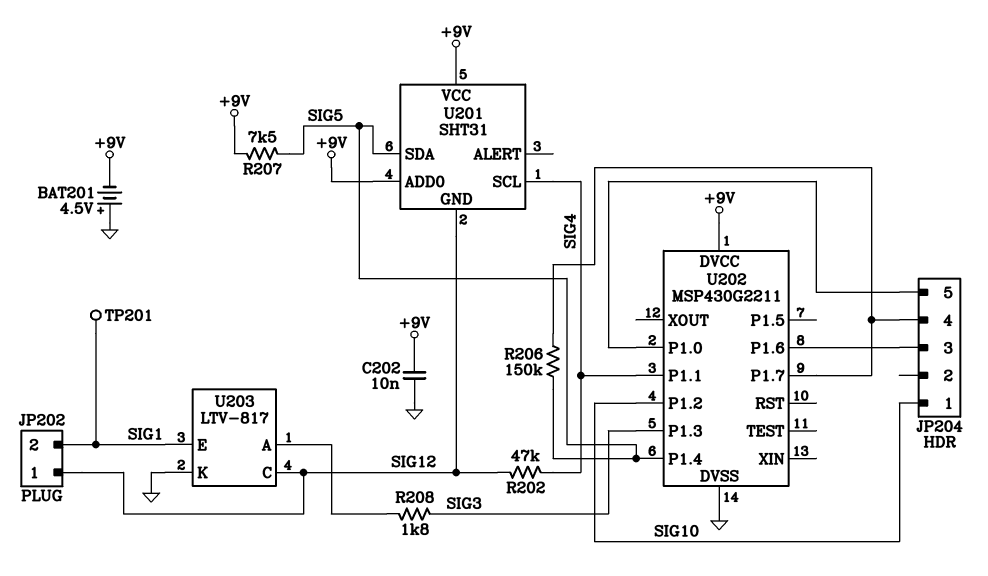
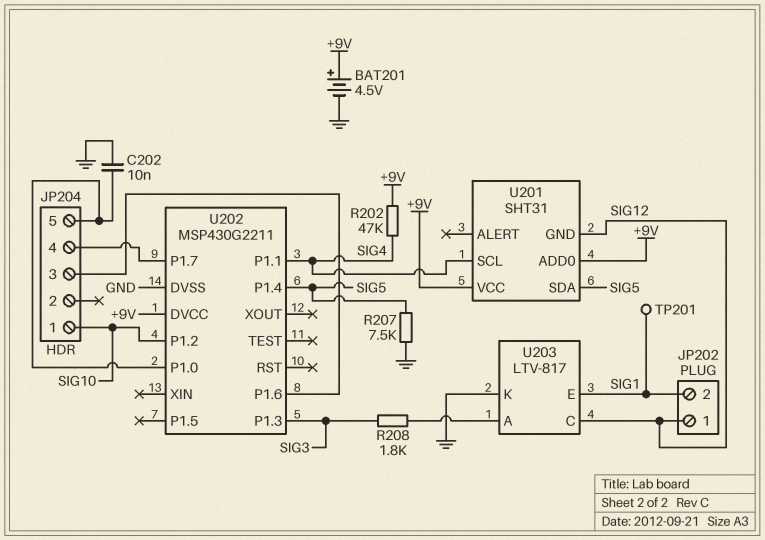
BAT201: 4.5V (plus GND, minus +9V) -> 4.5V (plus +9V, minus GND)
C202: 10nF (+9V, GND) -> 10nF (GND, JP204/5)
R202: 47k (SIG4, SIG12) -> 47k (+9V, SIG4)
R206: 150k (JP204/4, SIG5) -> none
R207: 7.5k (+9V, SIG5) -> 7.5k (GND, SIG5)

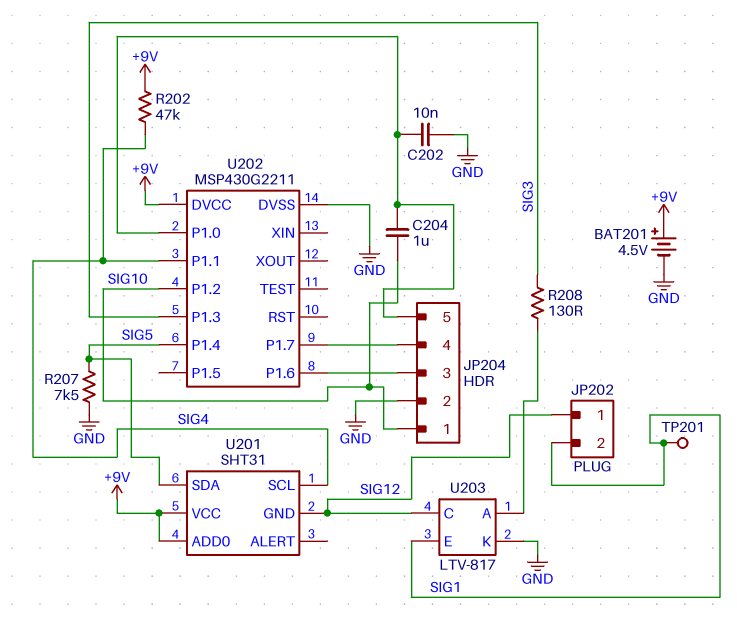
C204: none -> 1uF (JP204/5, SIG10)
JP204 pin 2: none -> GND
R208: 1.8k (SIG3, U203/A) -> 130 (SIG3, U203/A)

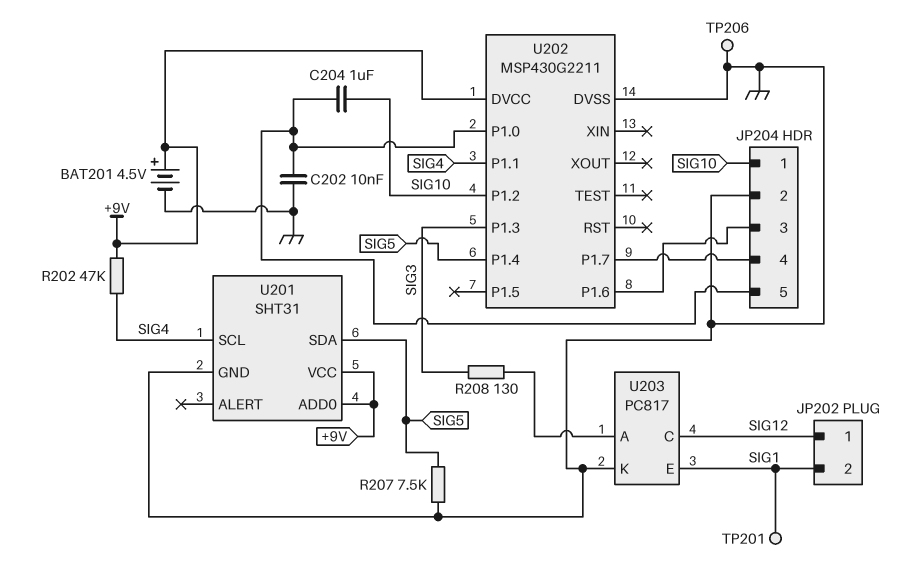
TP206: none -> test point (GND)
U201 pin GND: SIG12 -> GND
U203: LTV-817 -> PC817

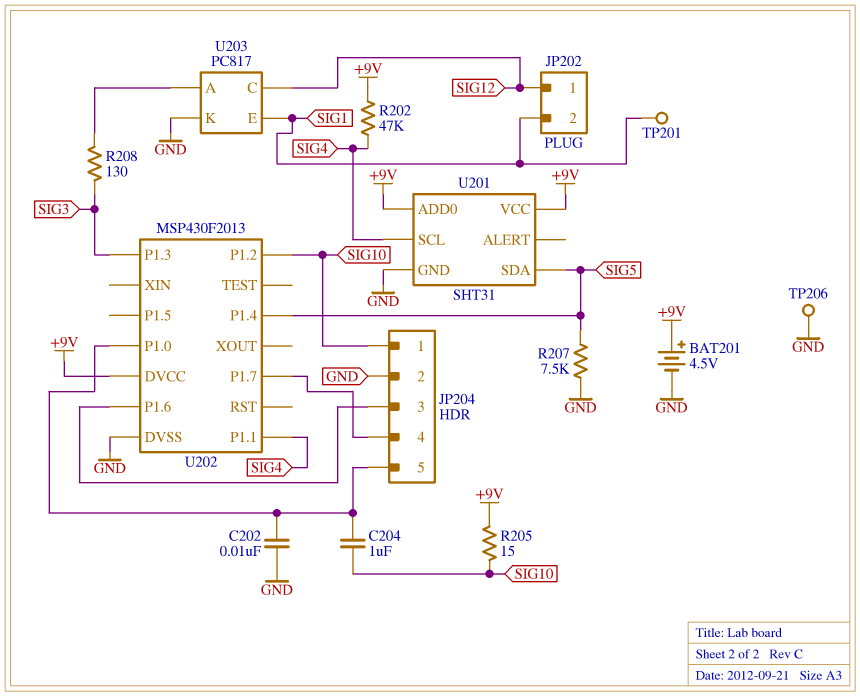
R205: none -> 15 (+9V, SIG10)
U202: MSP430G2211 -> MSP430F2013

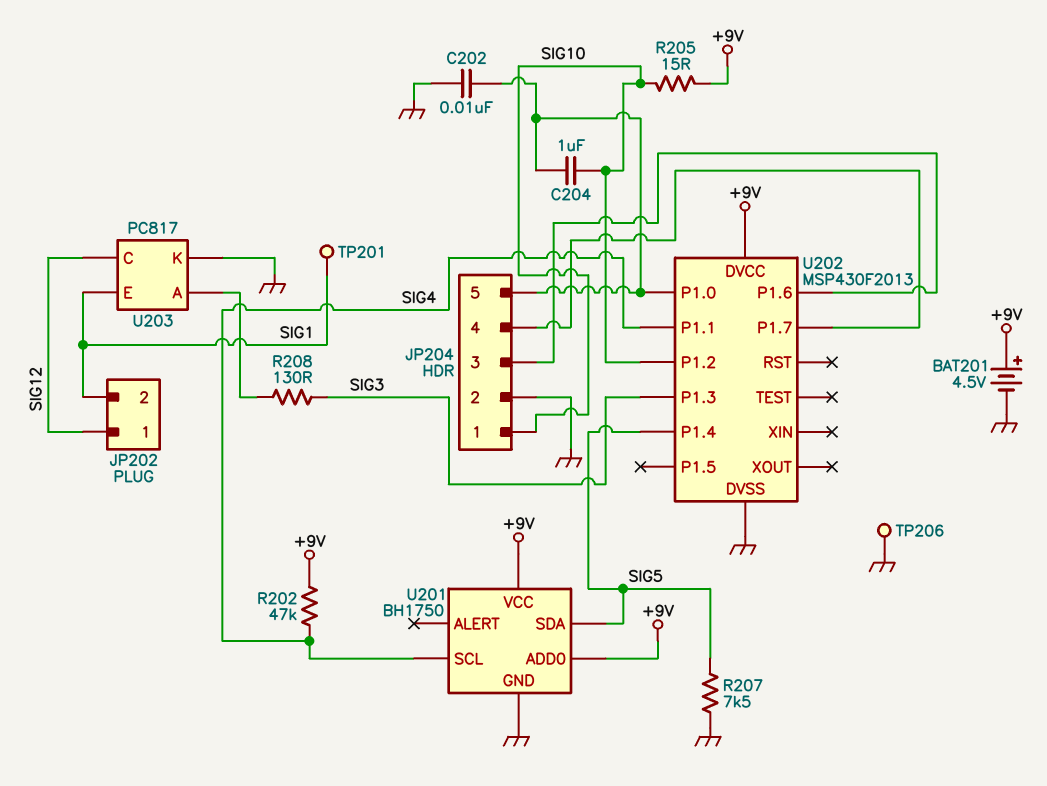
U201: SHT31 -> BH1750

